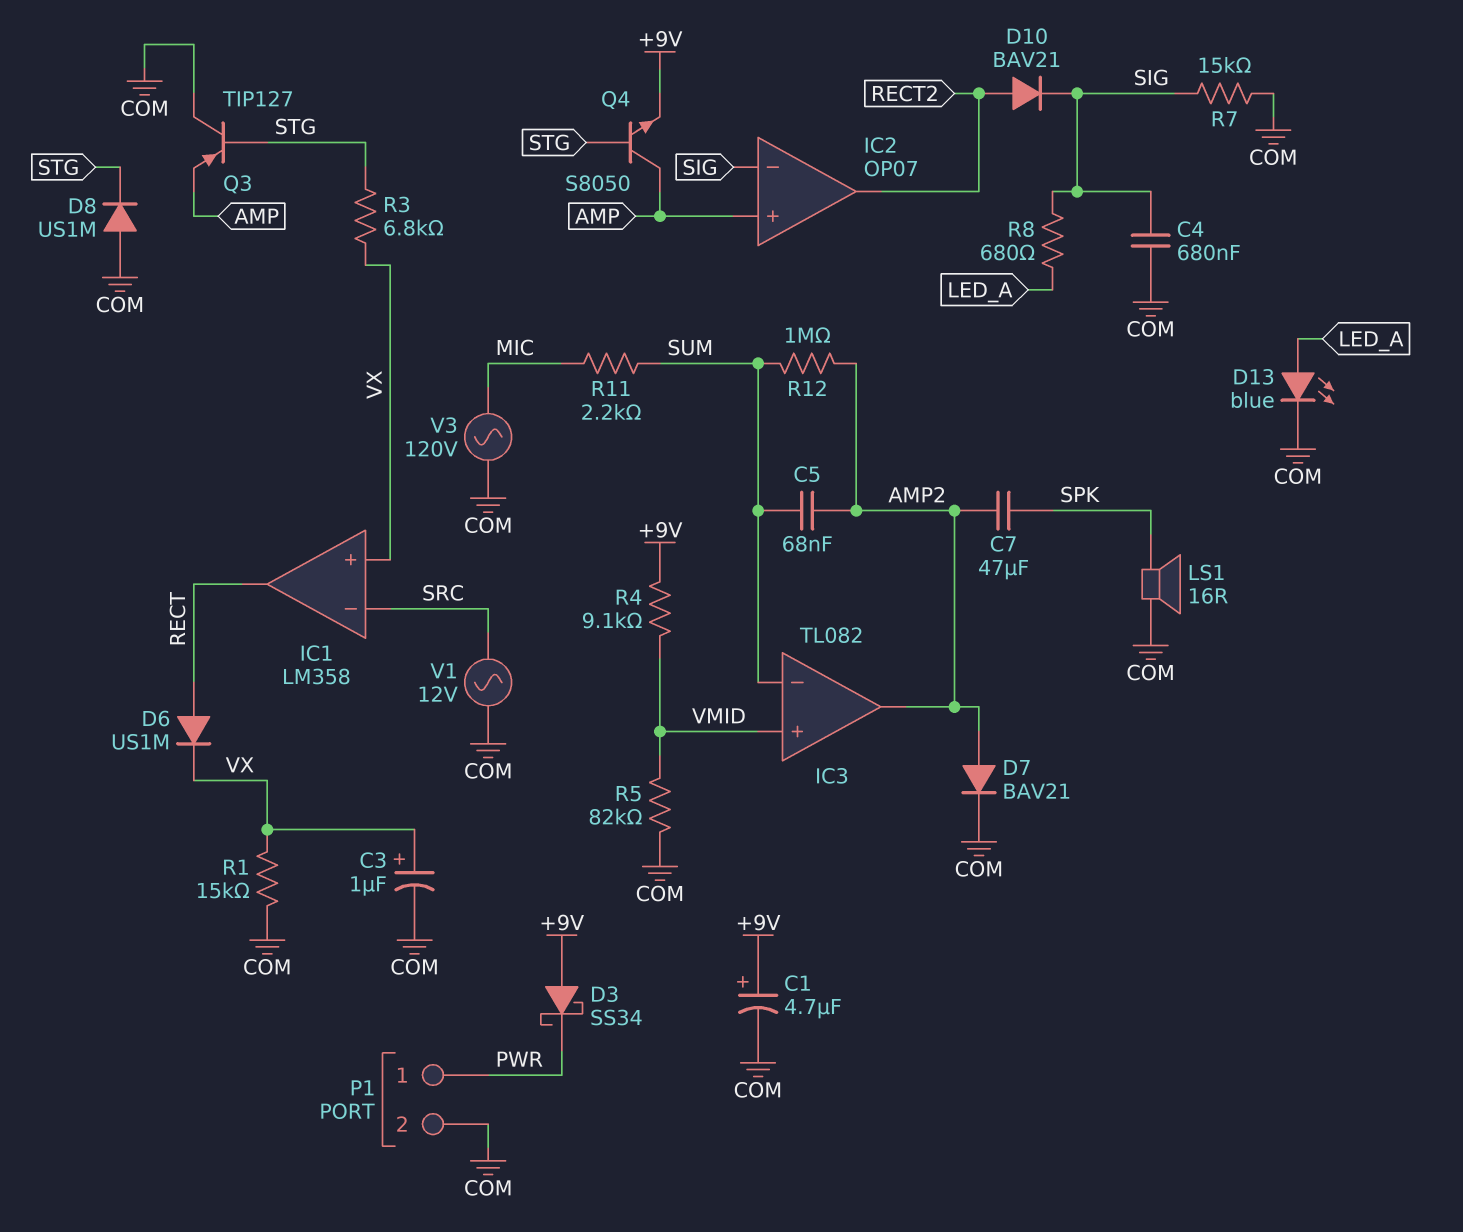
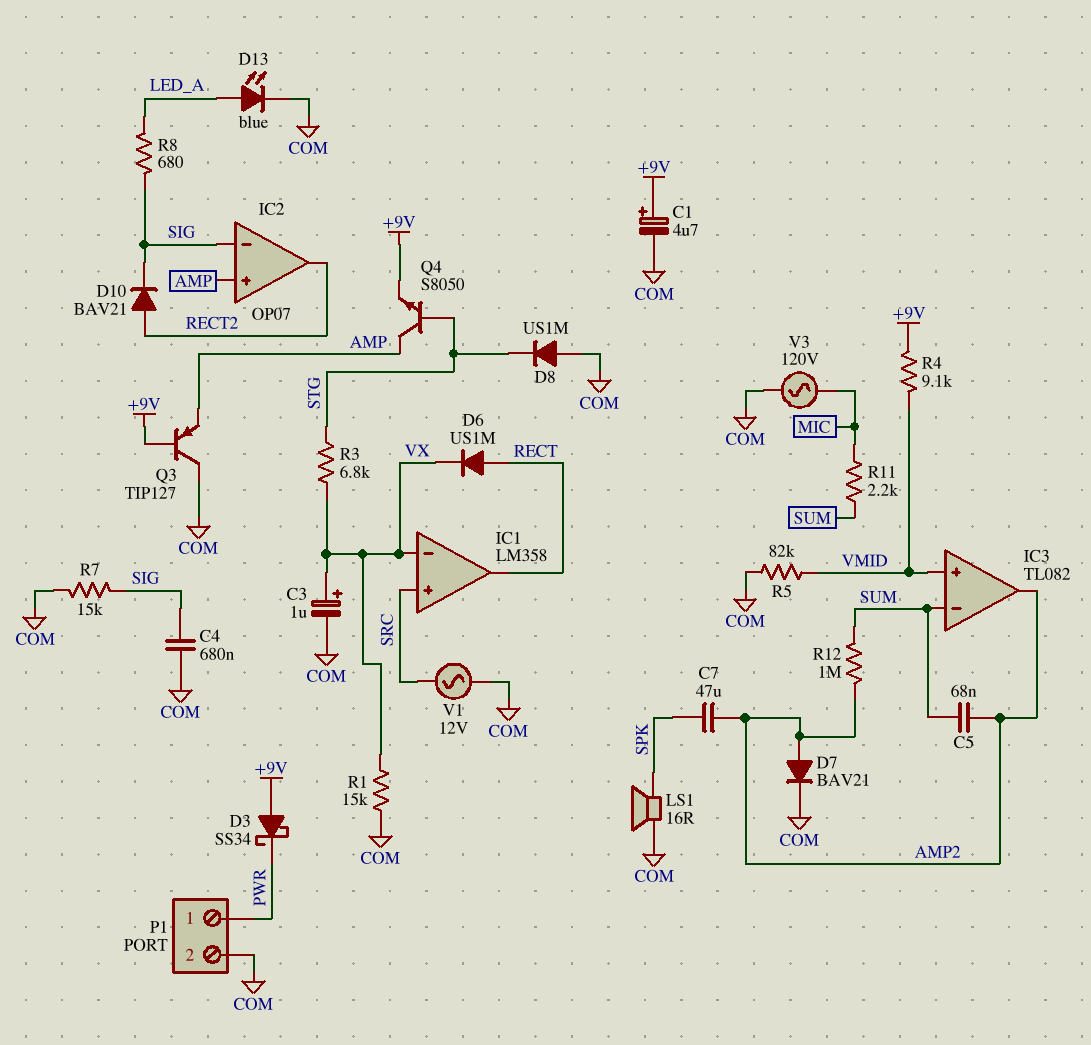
IC1 pin in+: VX -> SRC
IC1 pin in-: SRC -> VX
Q3: PNP TIP127 (B STG, C COM, E AMP) -> PNP TIP127 (B +9V, C COM, E AMP)

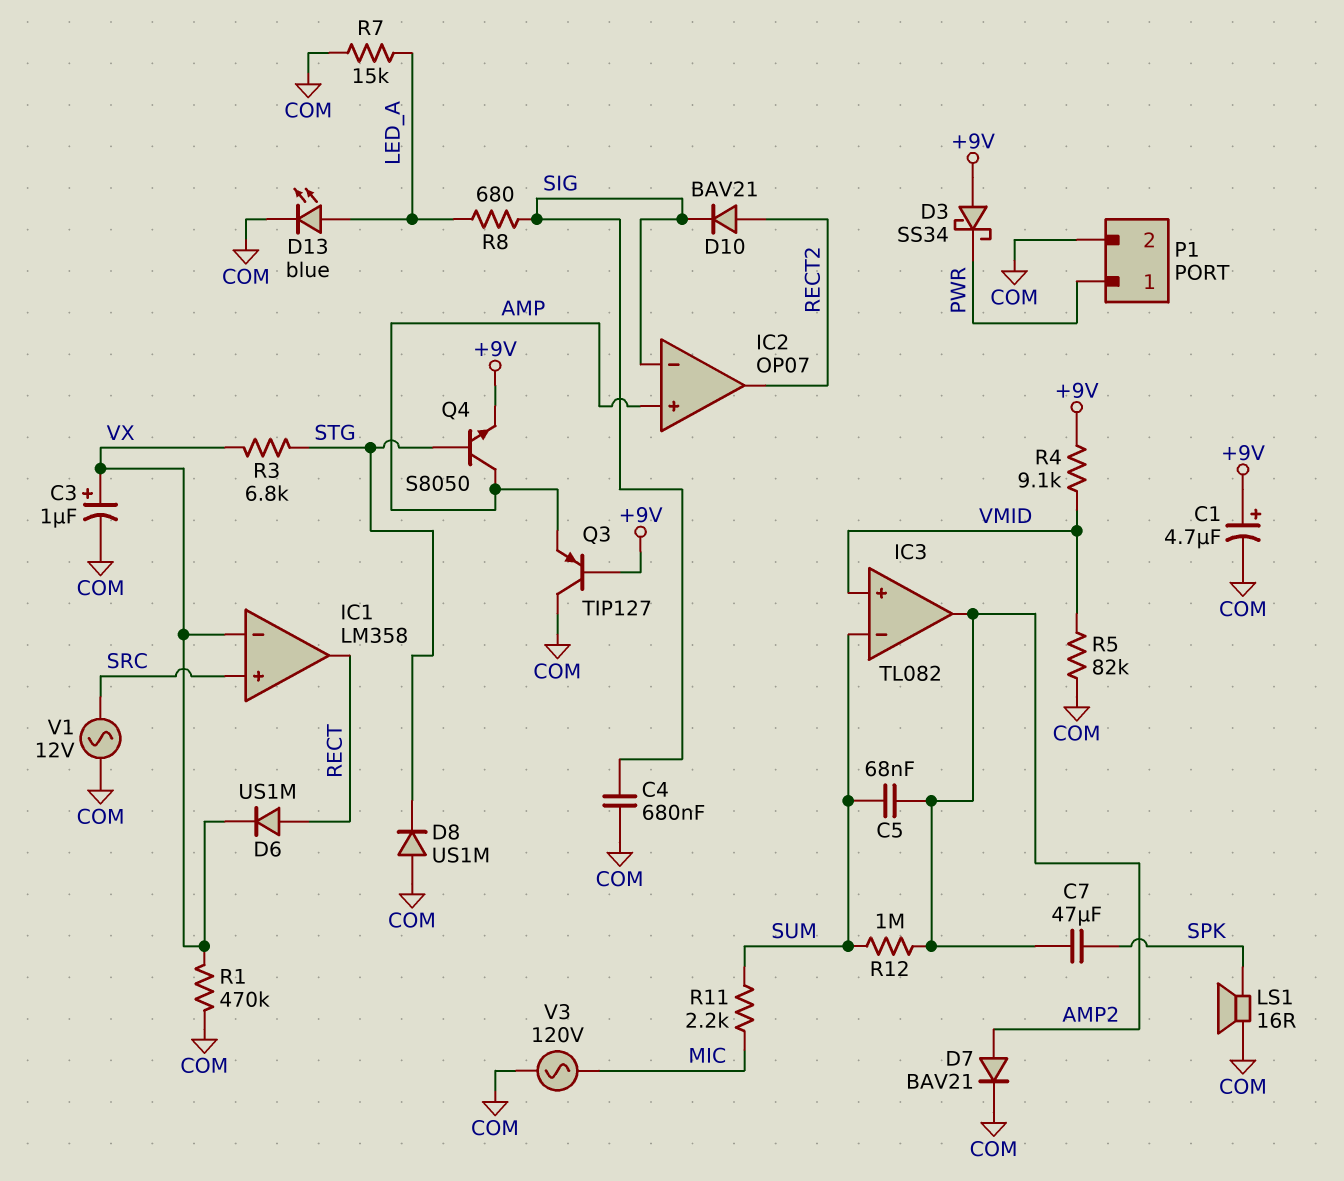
R1: 15k (COM, VX) -> 470k (COM, VX)
R7: 15k (COM, SIG) -> 15k (COM, LED_A)

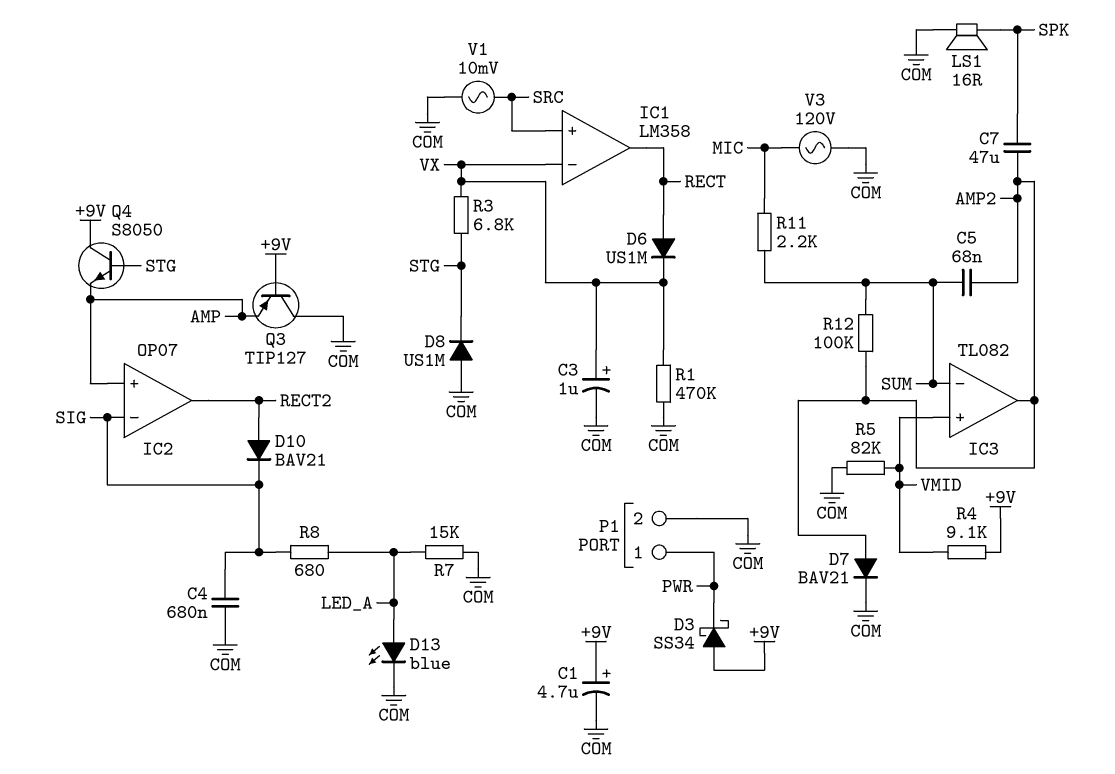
Q4: NPN S8050 (B STG, C AMP, E +9V) -> NPN S8050 (B STG, C +9V, E AMP)
R12: 1M (AMP2, SUM) -> 100k (AMP2, SUM)
V1: AC 12V (COM, SRC) -> AC 10mV (COM, SRC)

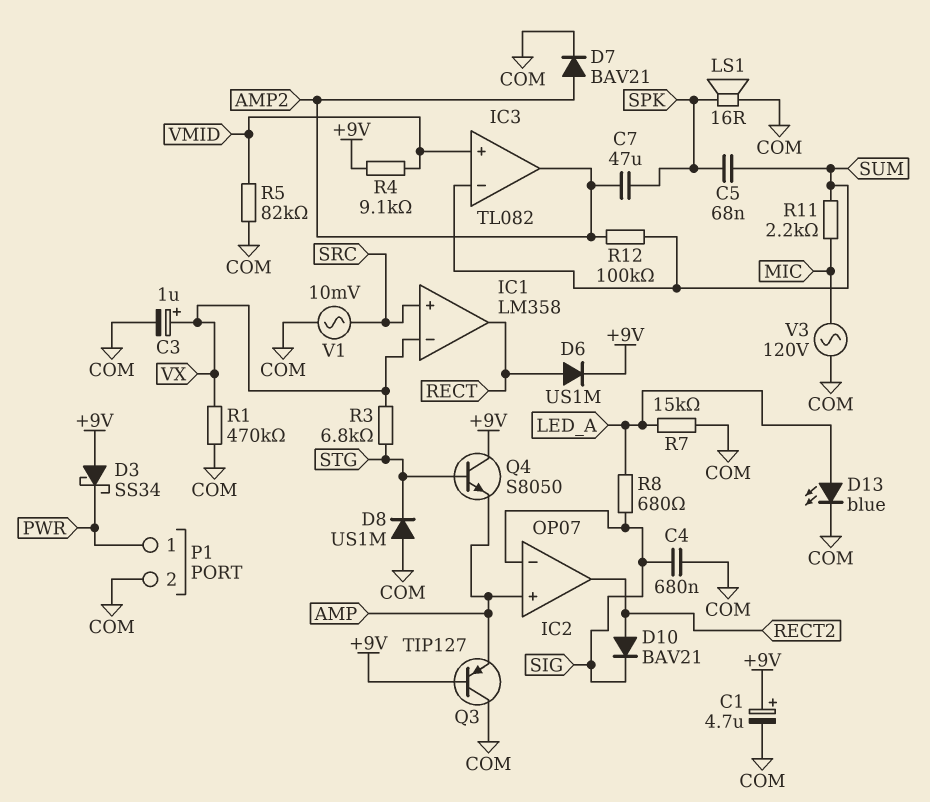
C5: 68nF (AMP2, SUM) -> 68nF (SPK, SUM)
D6: diode US1M (A RECT, K VX) -> diode US1M (A RECT, K +9V)

